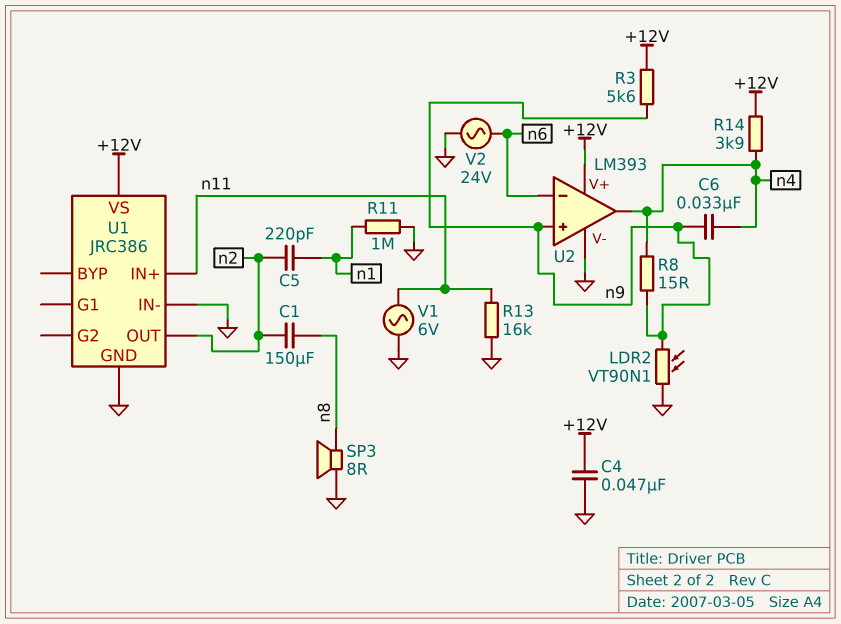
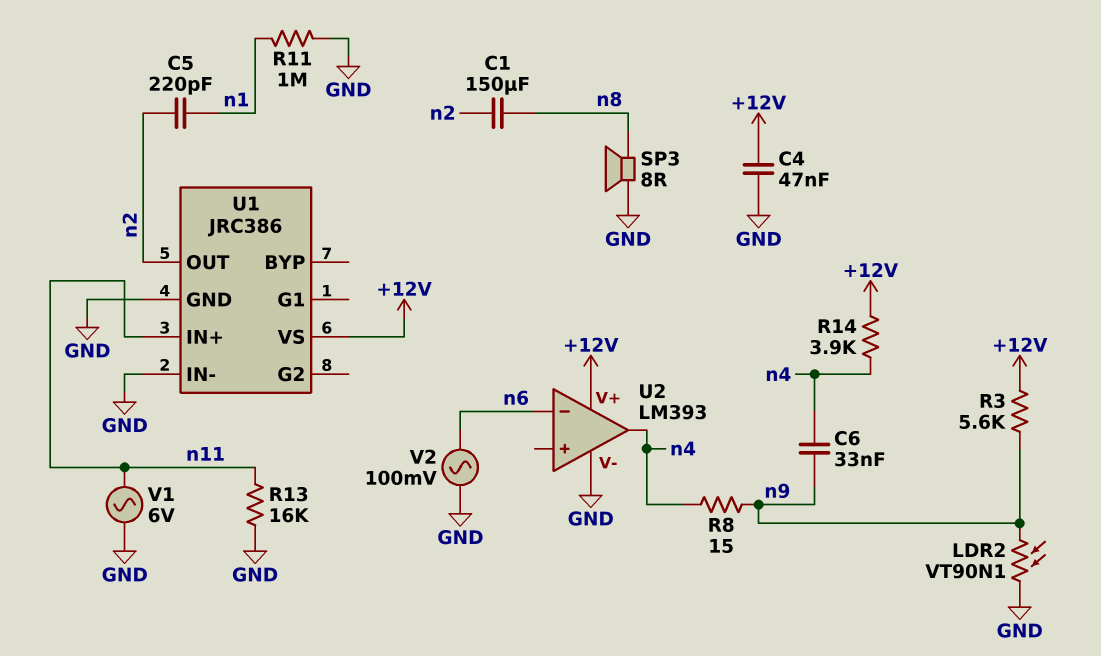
U2 pin in+: n9 -> none
V2: AC 24V (GND, n6) -> AC 100mV (GND, n6)

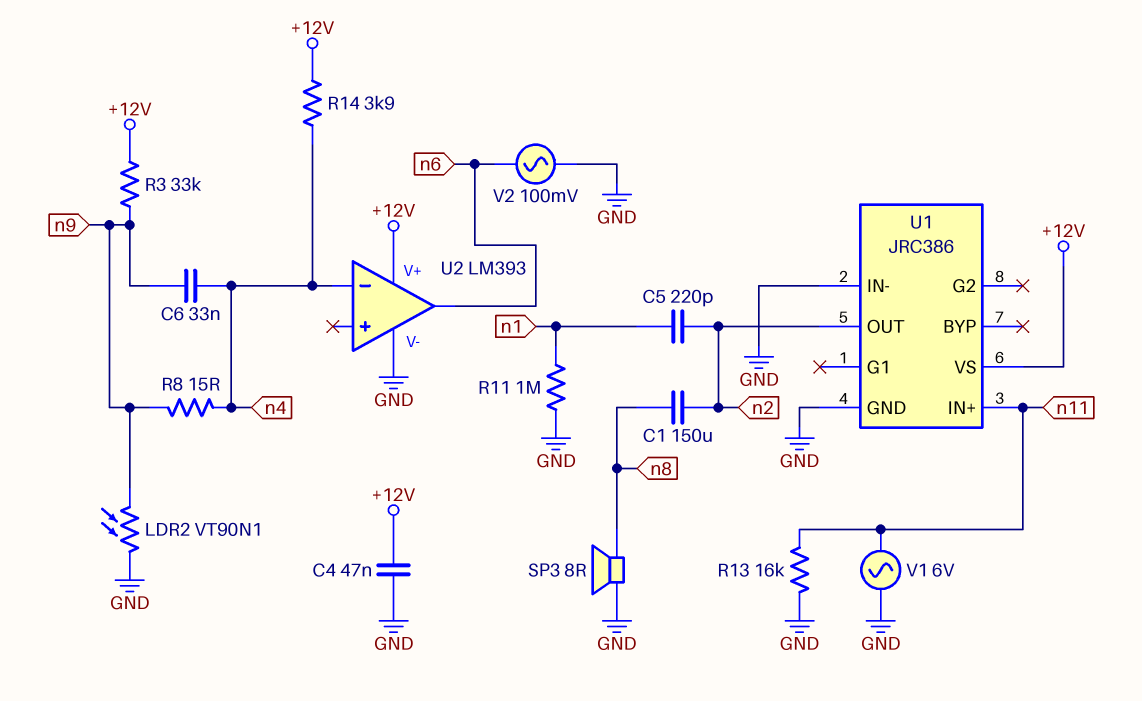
R3: 5.6k (+12V, n9) -> 33k (+12V, n9)
U2 pin in-: n6 -> n4
U2 pin out: n4 -> n6

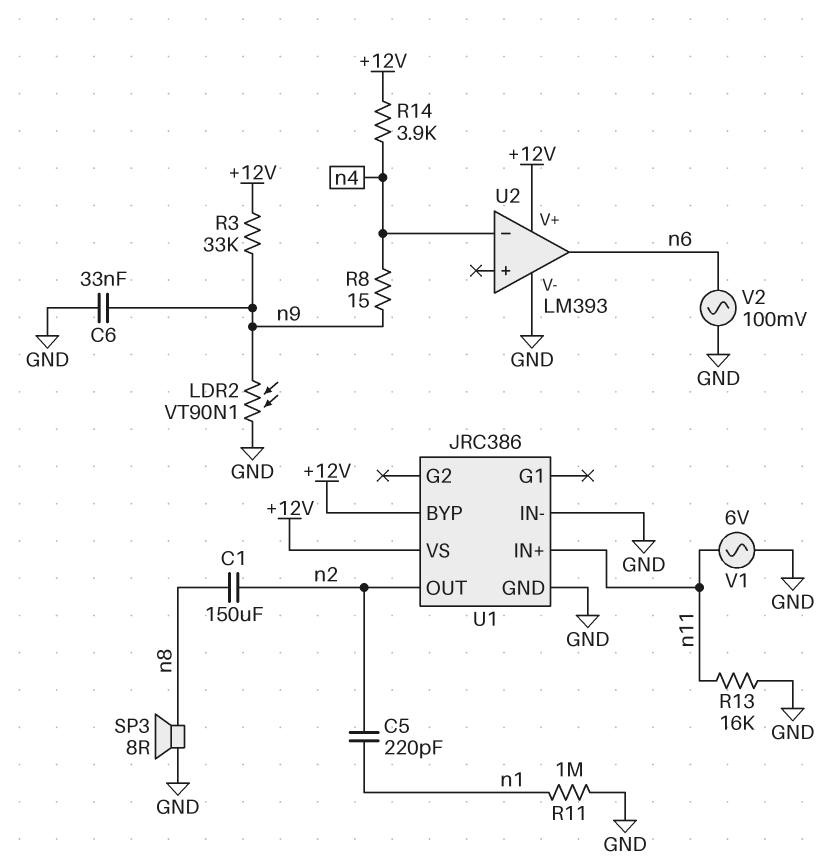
C4: 47nF (+12V, GND) -> none
C6: 33nF (n4, n9) -> 33nF (GND, n9)
U1 pin BYP: none -> +12V

